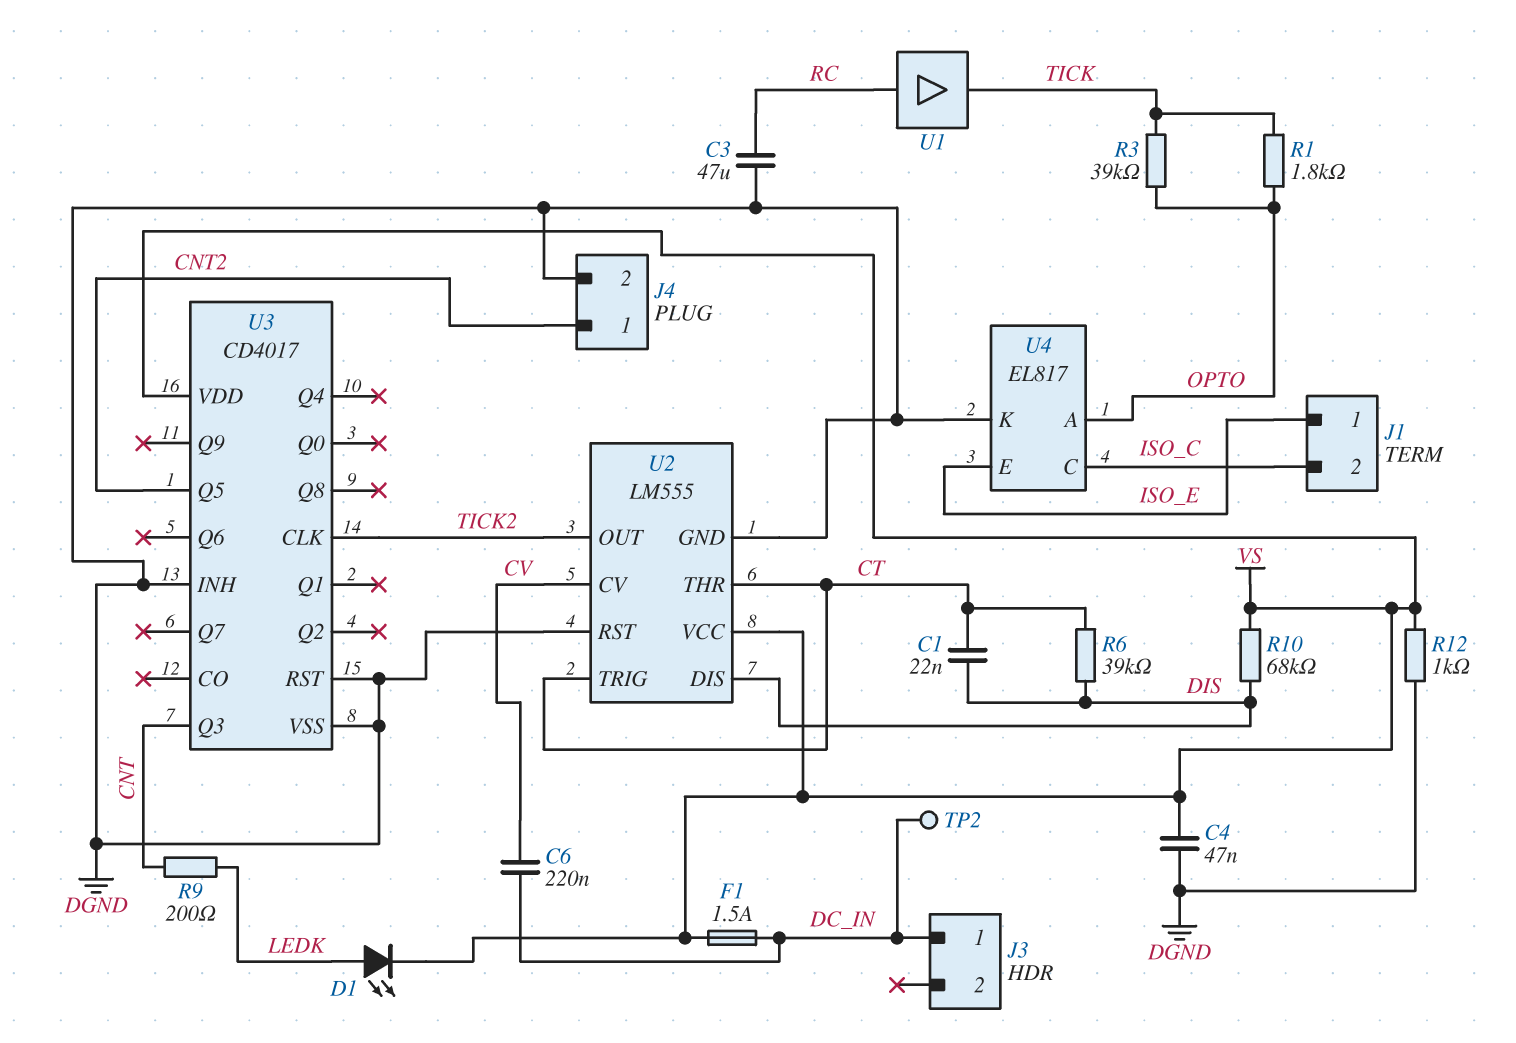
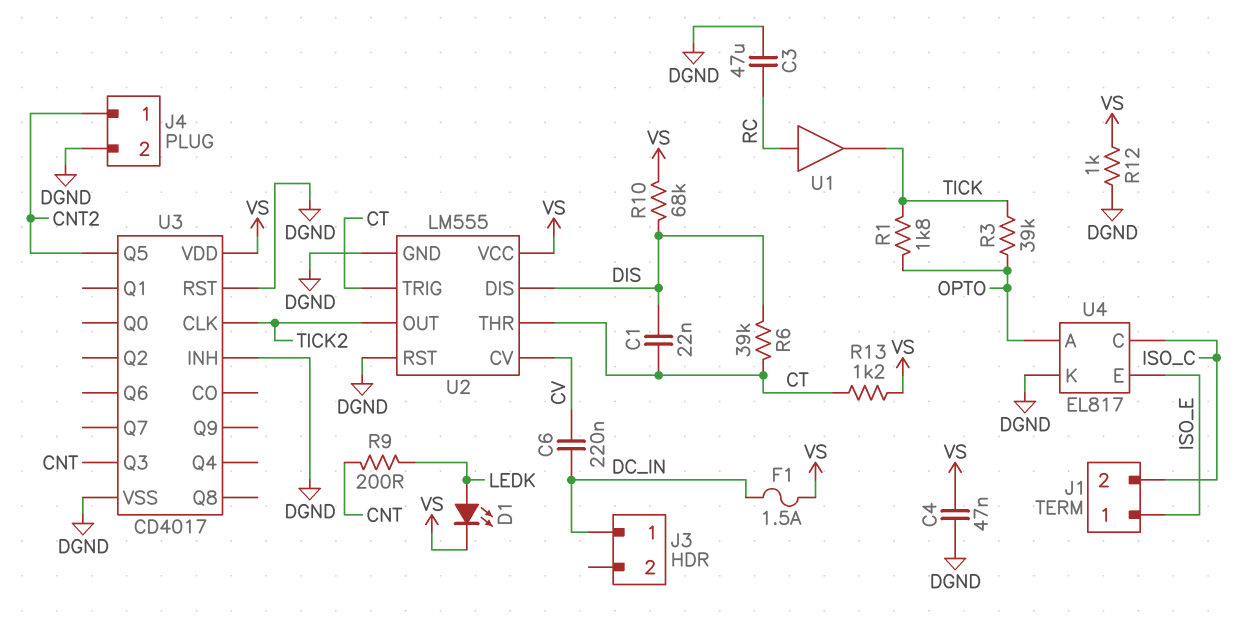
R13: none -> 1.2k (CT, VS)
TP2: test point (DC_IN) -> none

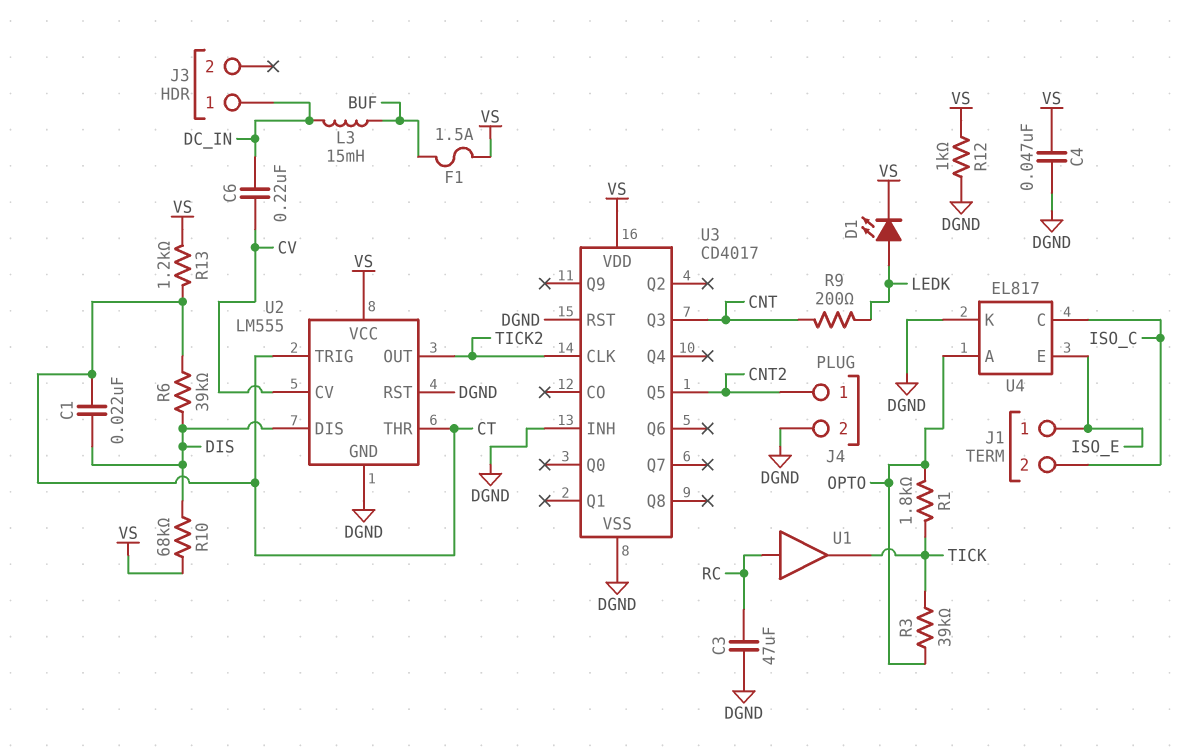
F1: 1.5A (DC_IN, VS) -> 1.5A (BUF, VS)
L3: none -> 15mH (BUF, DC_IN)

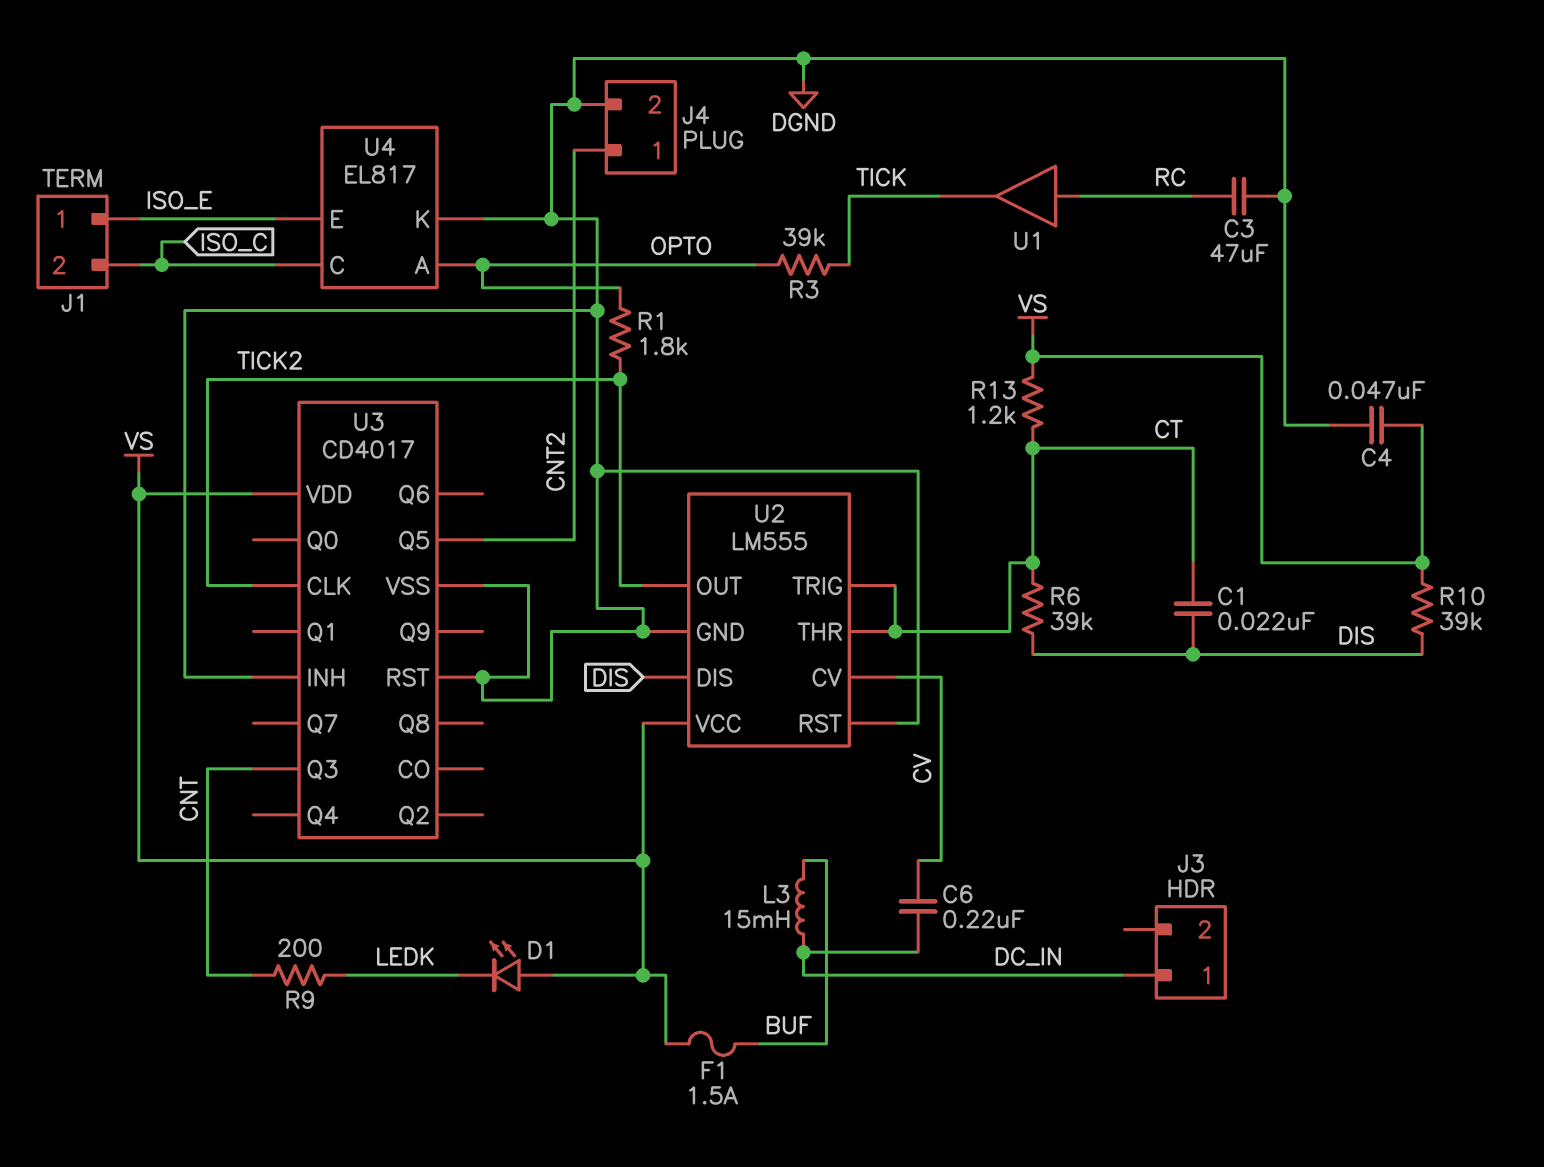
D1: LED (A LEDK, K VS) -> LED (A VS, K LEDK)
R1: 1.8k (OPTO, TICK) -> 1.8k (OPTO, TICK2)
R10: 68k (DIS, VS) -> 39k (DIS, VS)
R12: 1k (DGND, VS) -> none

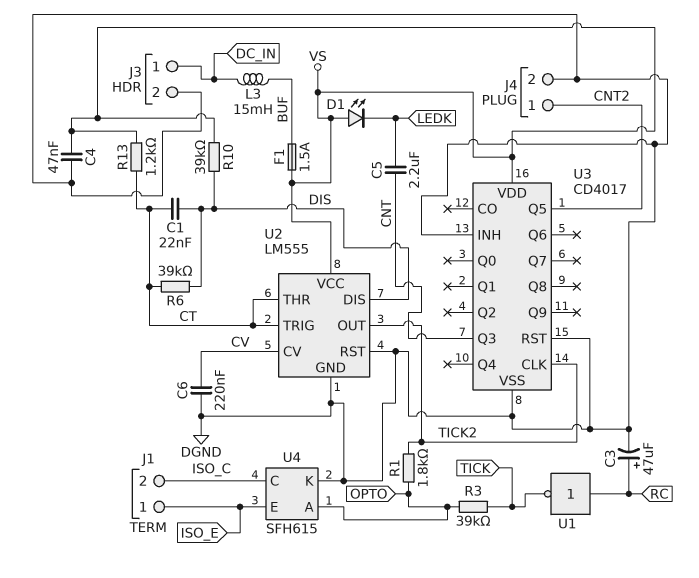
C3: 47uF (DGND, RC) -> 47uF (plus RC, minus DGND)
C5: none -> 2.2uF (CNT, LEDK)
C6: 220nF (CV, DC_IN) -> 220nF (CV, DGND)
J3 pin 2: none -> DGND
R9: 200 (CNT, LEDK) -> none
U1: buffer (in RC, out TICK) -> NOT (in RC, out TICK)
U4: EL817 -> SFH615

